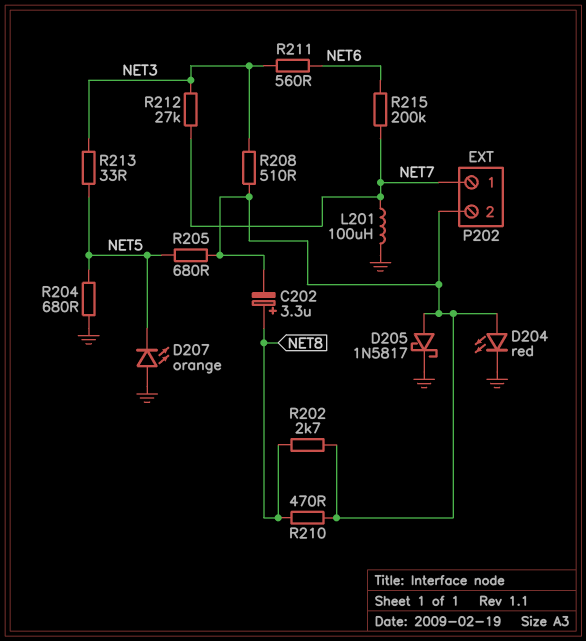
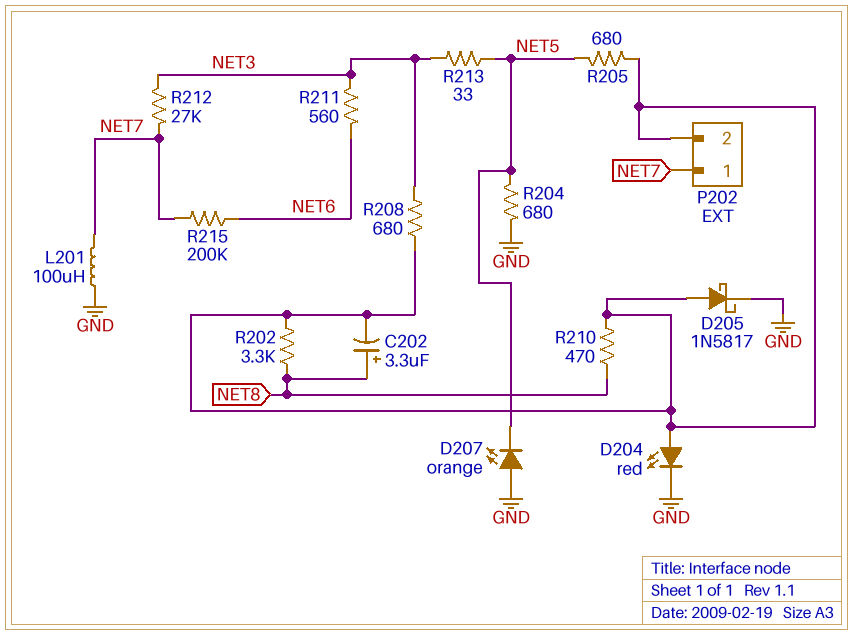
R202: 2.7k (NET8, P202/2) -> 3.3k (NET8, P202/2)
R208: 510 (NET3, P202/2) -> 680 (NET3, P202/2)

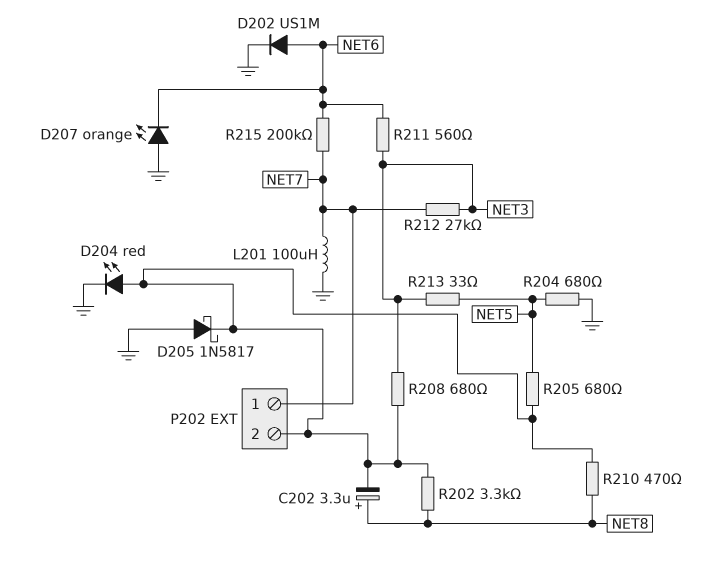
D202: none -> diode US1M (A NET6, K GND)
D205: schottky 1N5817 (A P202/2, K GND) -> schottky 1N5817 (A GND, K P202/2)
D207: LED orange (A GND, K NET5) -> LED orange (A GND, K NET6)

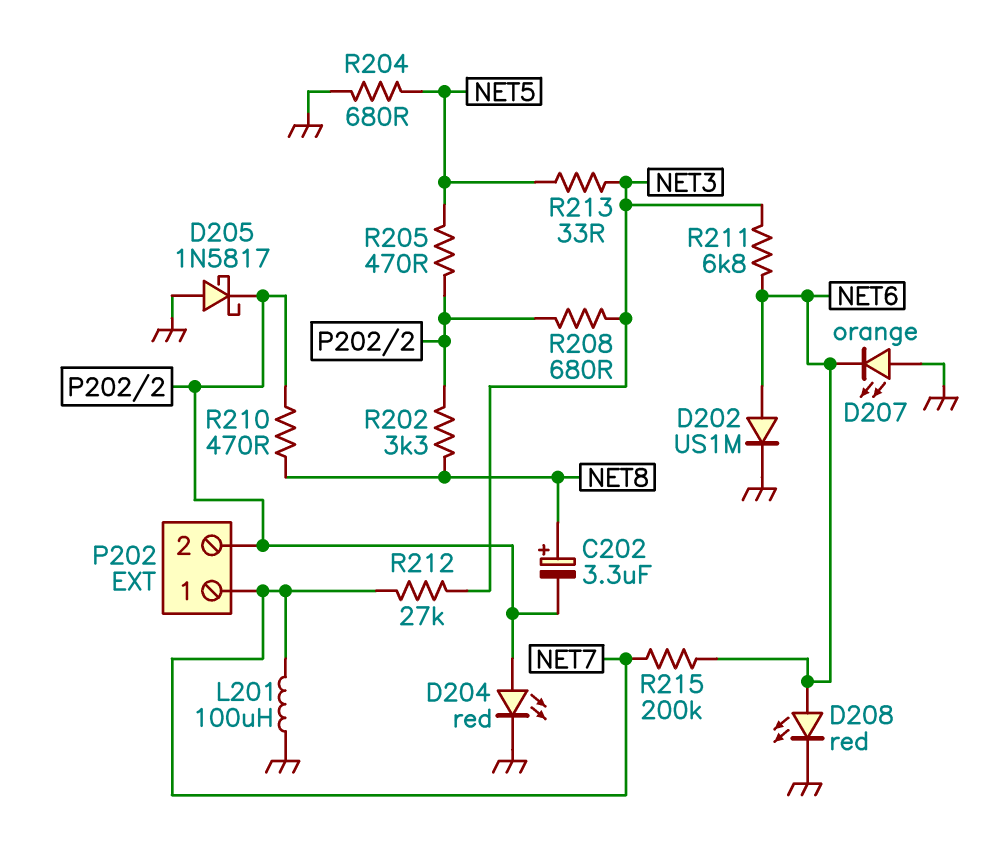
D208: none -> LED red (A NET6, K GND)
R205: 680 (NET5, P202/2) -> 470 (NET5, P202/2)
R211: 560 (NET3, NET6) -> 6.8k (NET3, NET6)

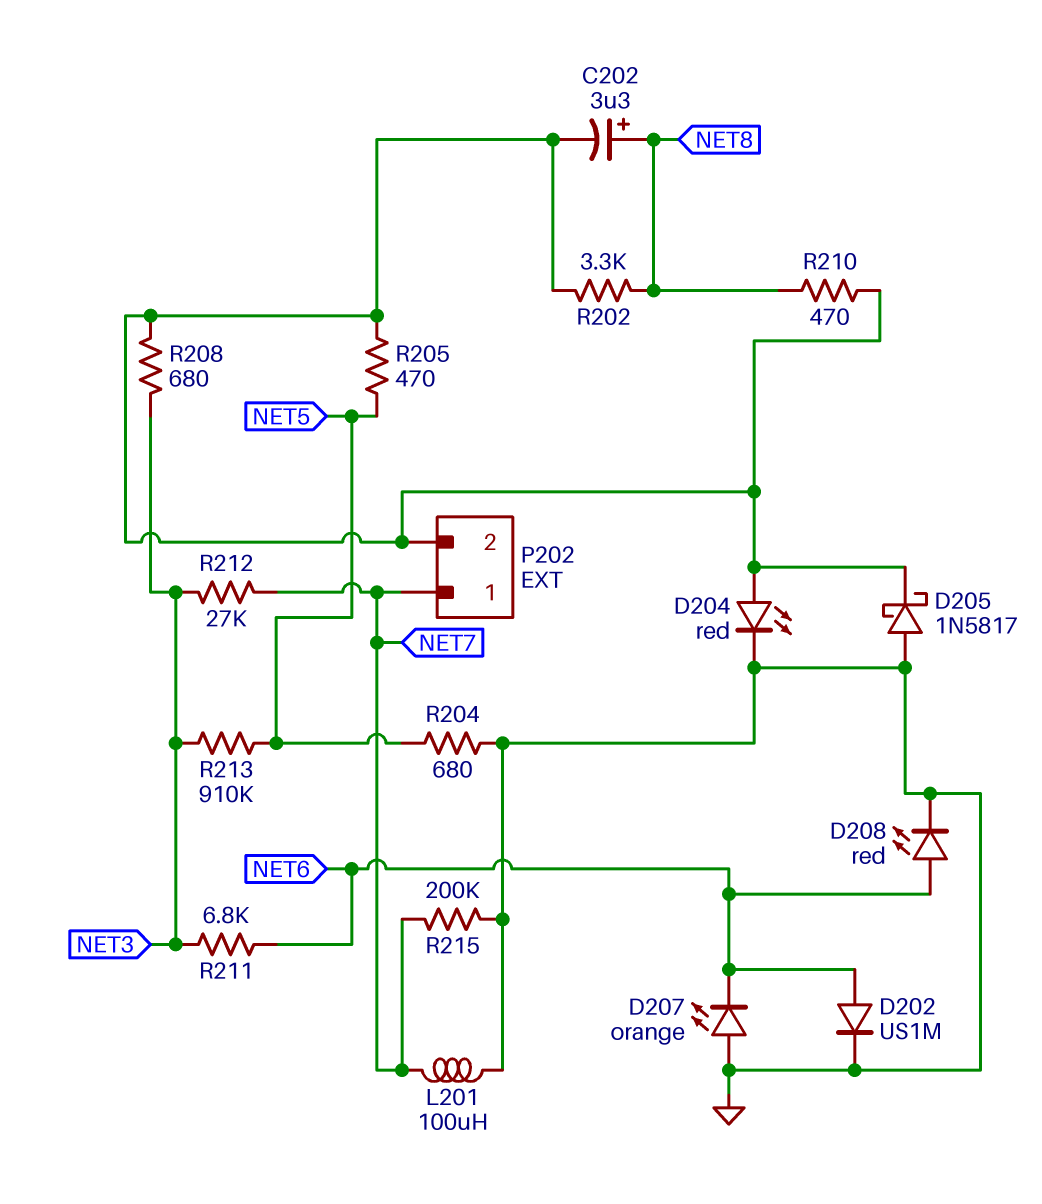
R213: 33 (NET3, NET5) -> 910k (NET3, NET5)
R215: 200k (NET6, NET7) -> 200k (GND, NET7)

